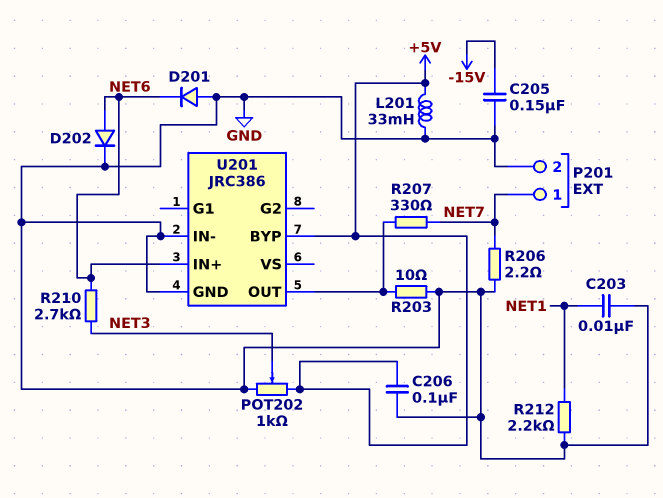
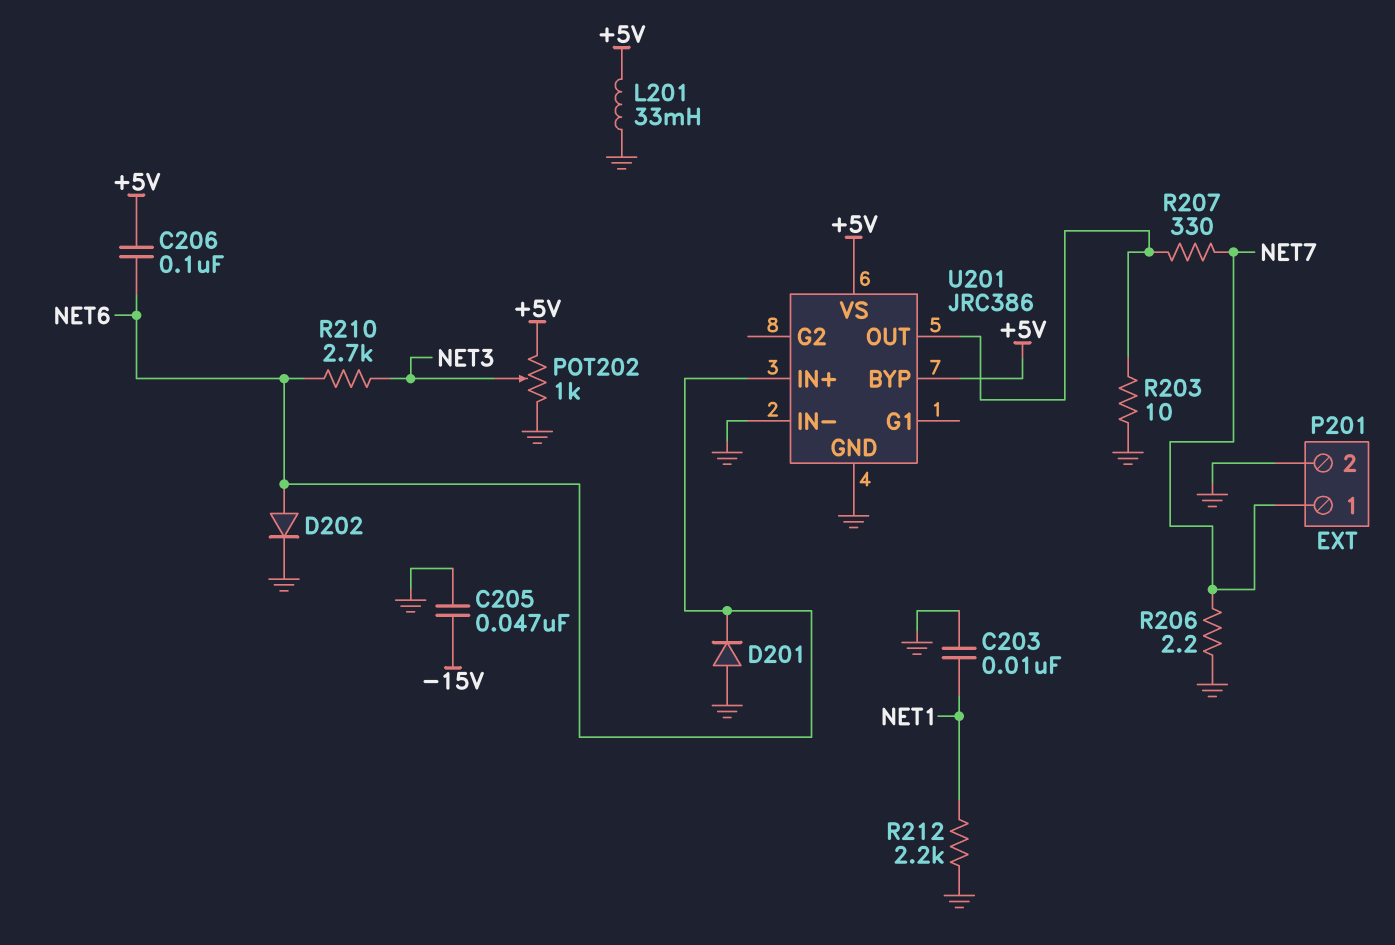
C205: 150nF (-15V, GND) -> 47nF (-15V, GND)
C206: 100nF (+5V, GND) -> 100nF (+5V, NET6)
U201 pin VS: none -> +5V

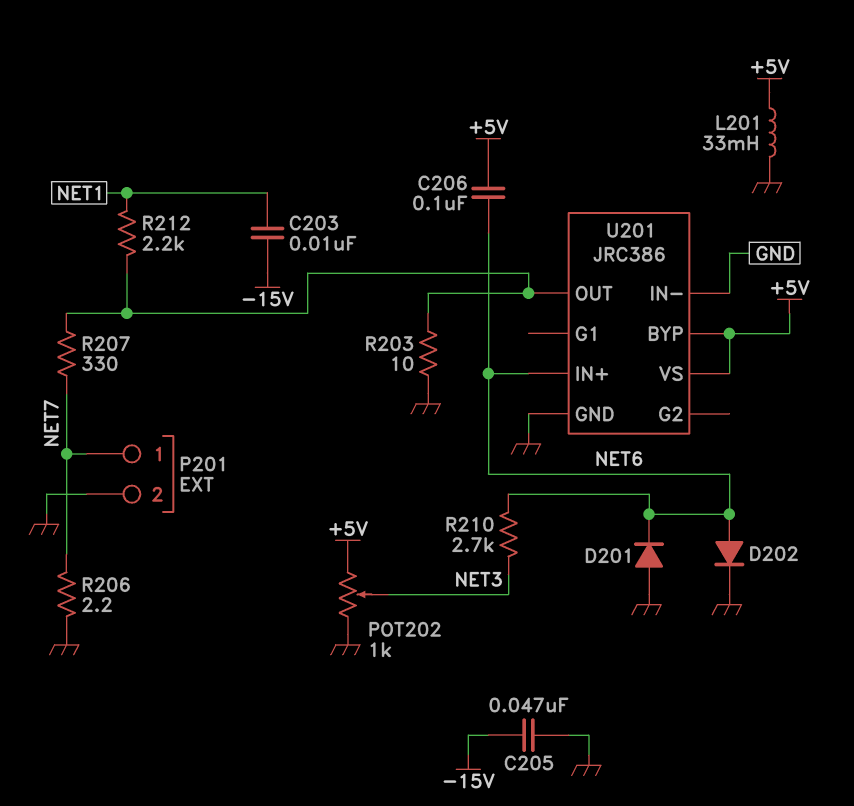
C203: 10nF (GND, NET1) -> 10nF (-15V, NET1)
R212: 2.2k (GND, NET1) -> 2.2k (NET1, U201/OUT)

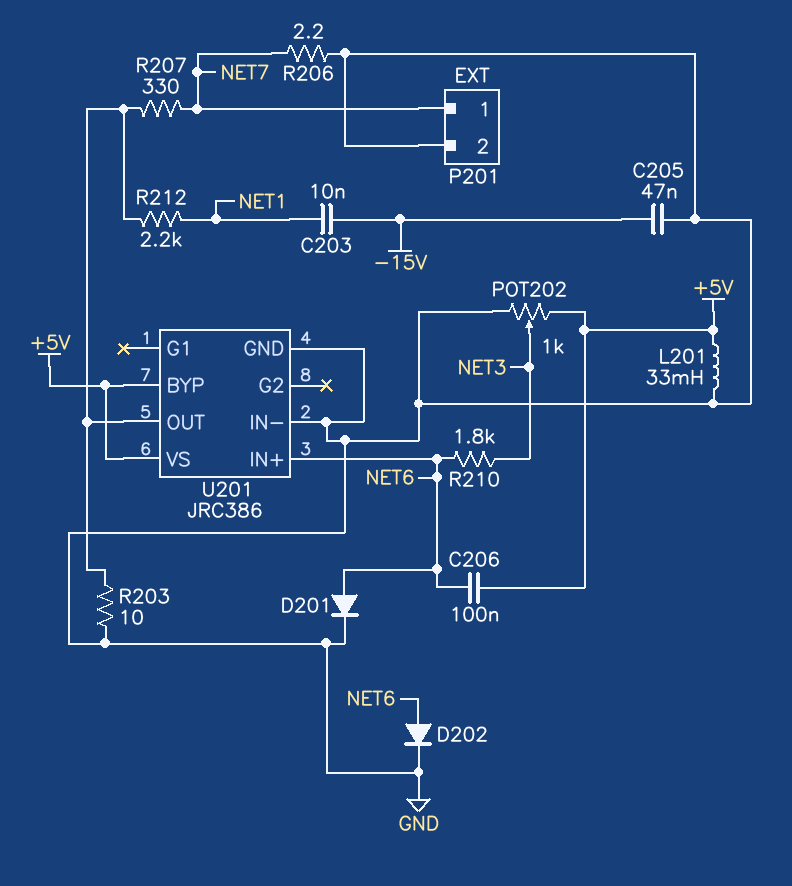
D201: diode (A GND, K NET6) -> diode (A NET6, K GND)
R210: 2.7k (NET3, NET6) -> 1.8k (NET3, NET6)

